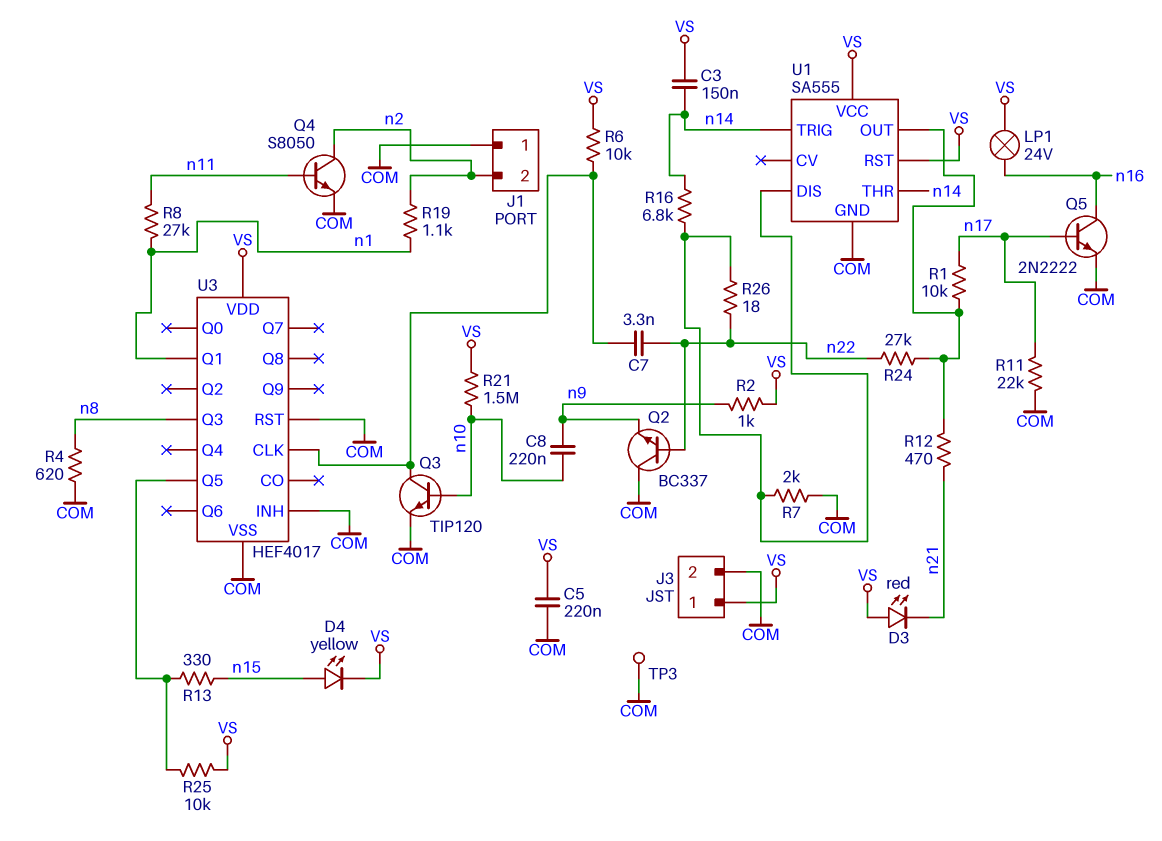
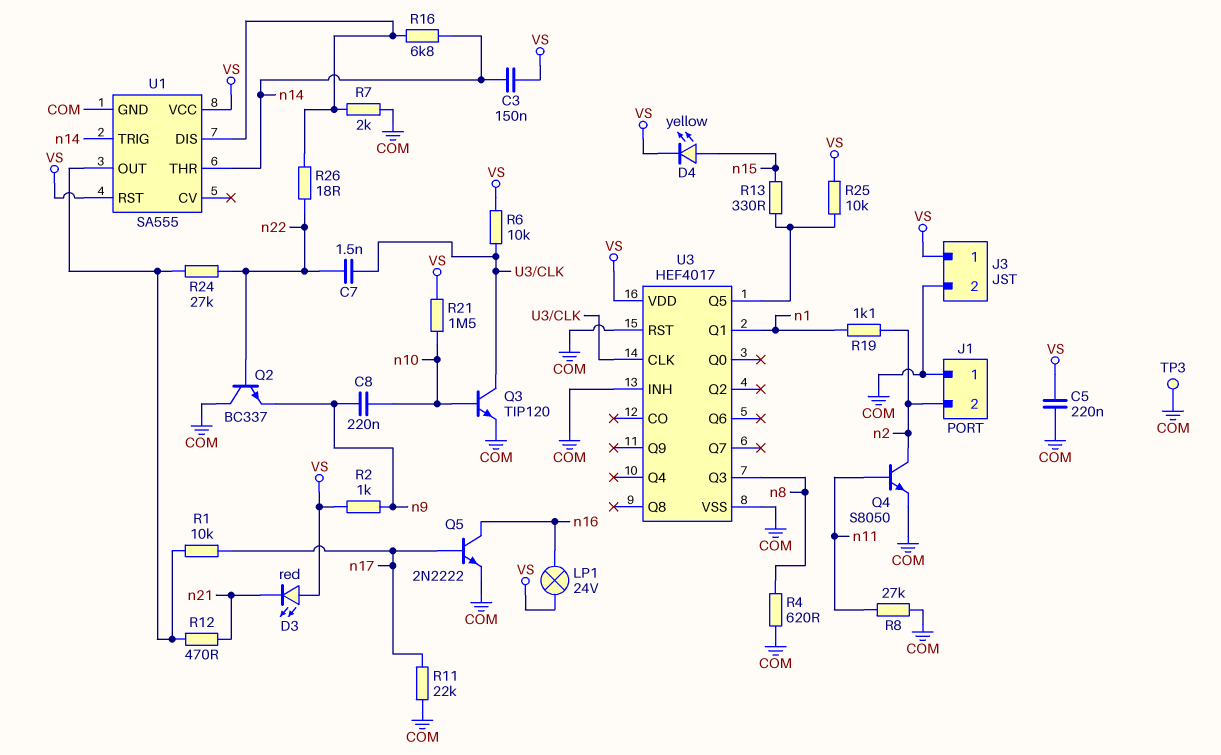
C7: 3.3nF (U3/CLK, n22) -> 1.5nF (U3/CLK, n22)
R8: 27k (n1, n11) -> 27k (COM, n11)

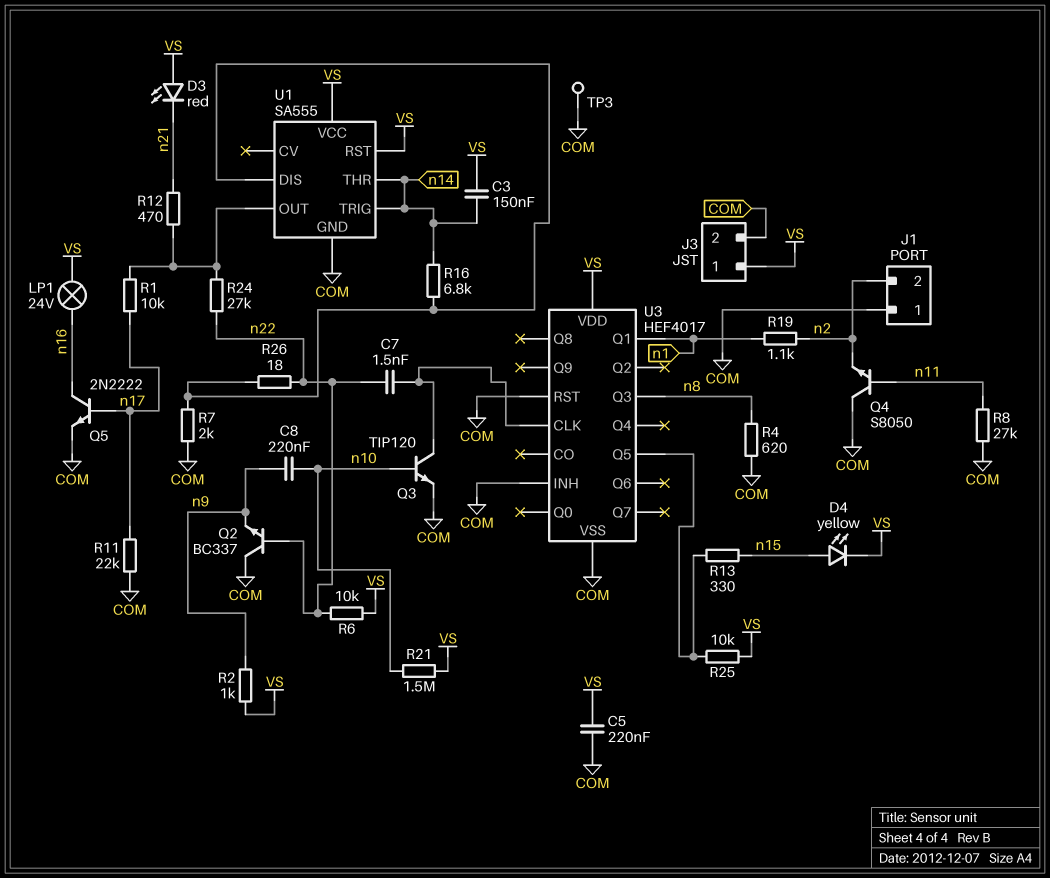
Q4: NPN S8050 (B n11, C n2, E COM) -> NPN S8050 (B n11, C COM, E n2)
R6: 10k (U3/CLK, VS) -> 10k (VS, n22)

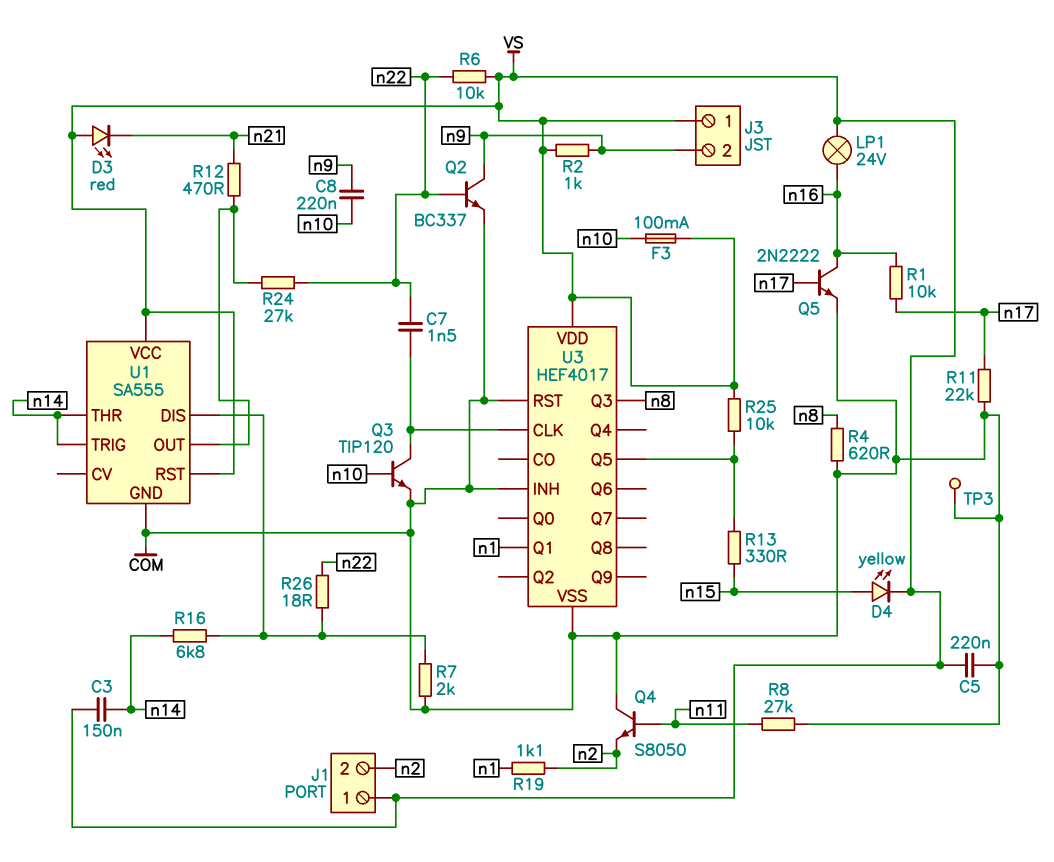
F3: none -> 100mA (VS, n10)
J1 pin 1: COM -> VS
J3 pin 2: COM -> n9
Q2: NPN BC337 (B n22, C COM, E n9) -> NPN BC337 (B n22, C n9, E COM)
R1: 10k (U1/OUT, n17) -> 10k (n16, n17)
R21: 1.5M (VS, n10) -> none

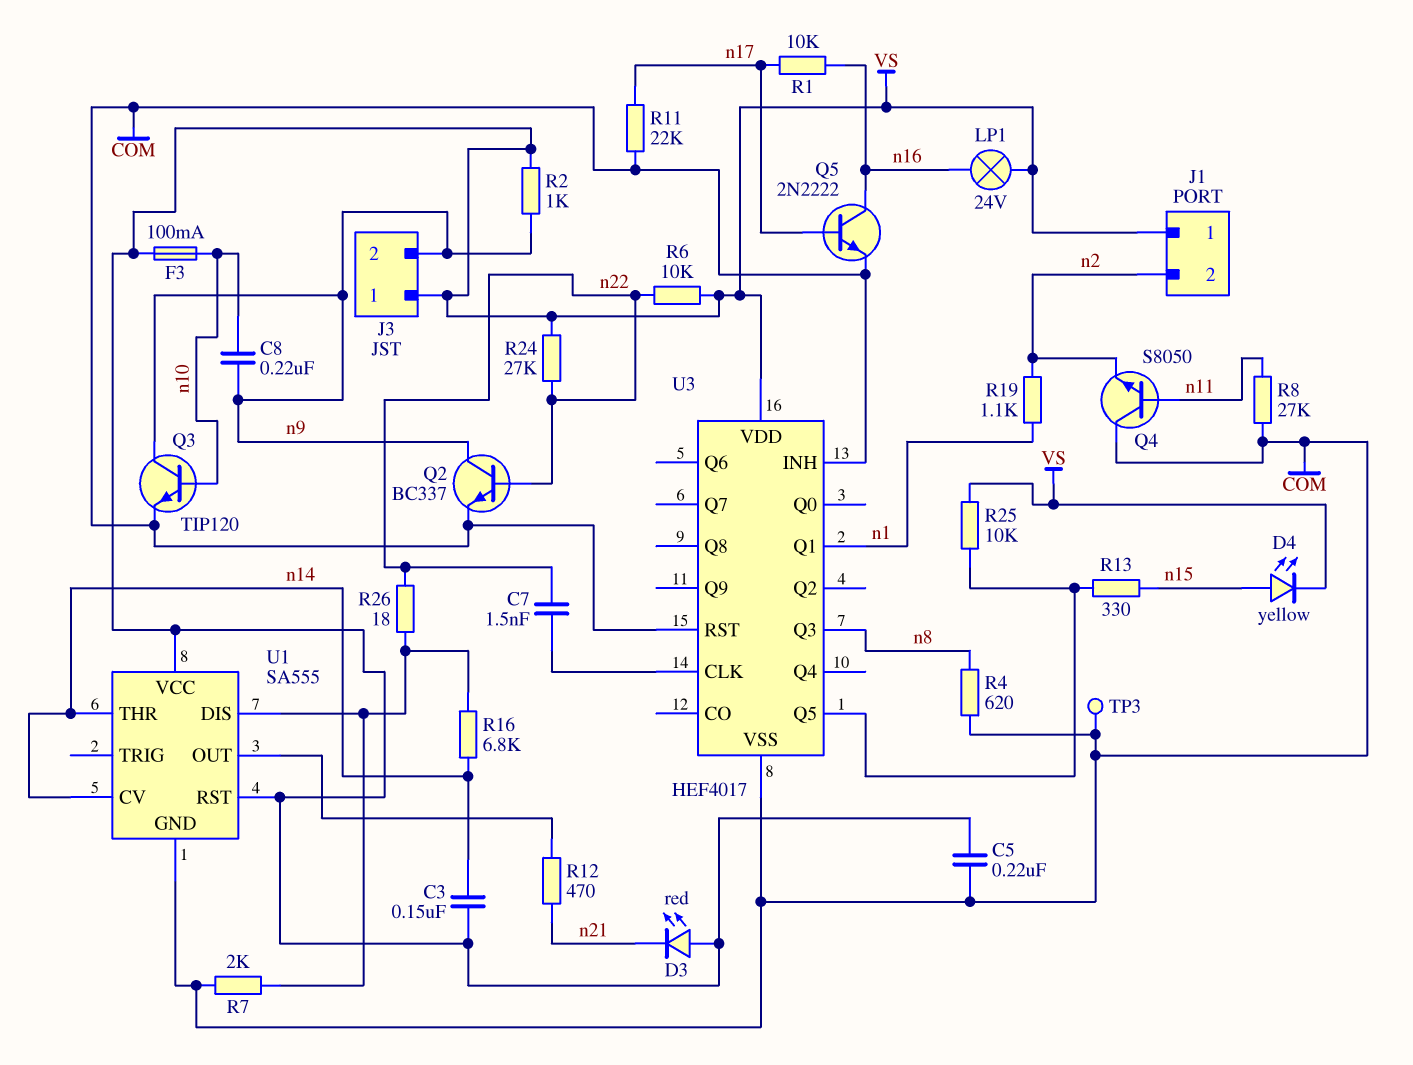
Q3: NPN TIP120 (B n10, C U3/CLK, E COM) -> NPN TIP120 (B n10, C n9, E COM)
R24: 27k (U1/OUT, n22) -> 27k (VS, n22)
U1 pin CV: none -> n14
U1 pin TRIG: n14 -> none

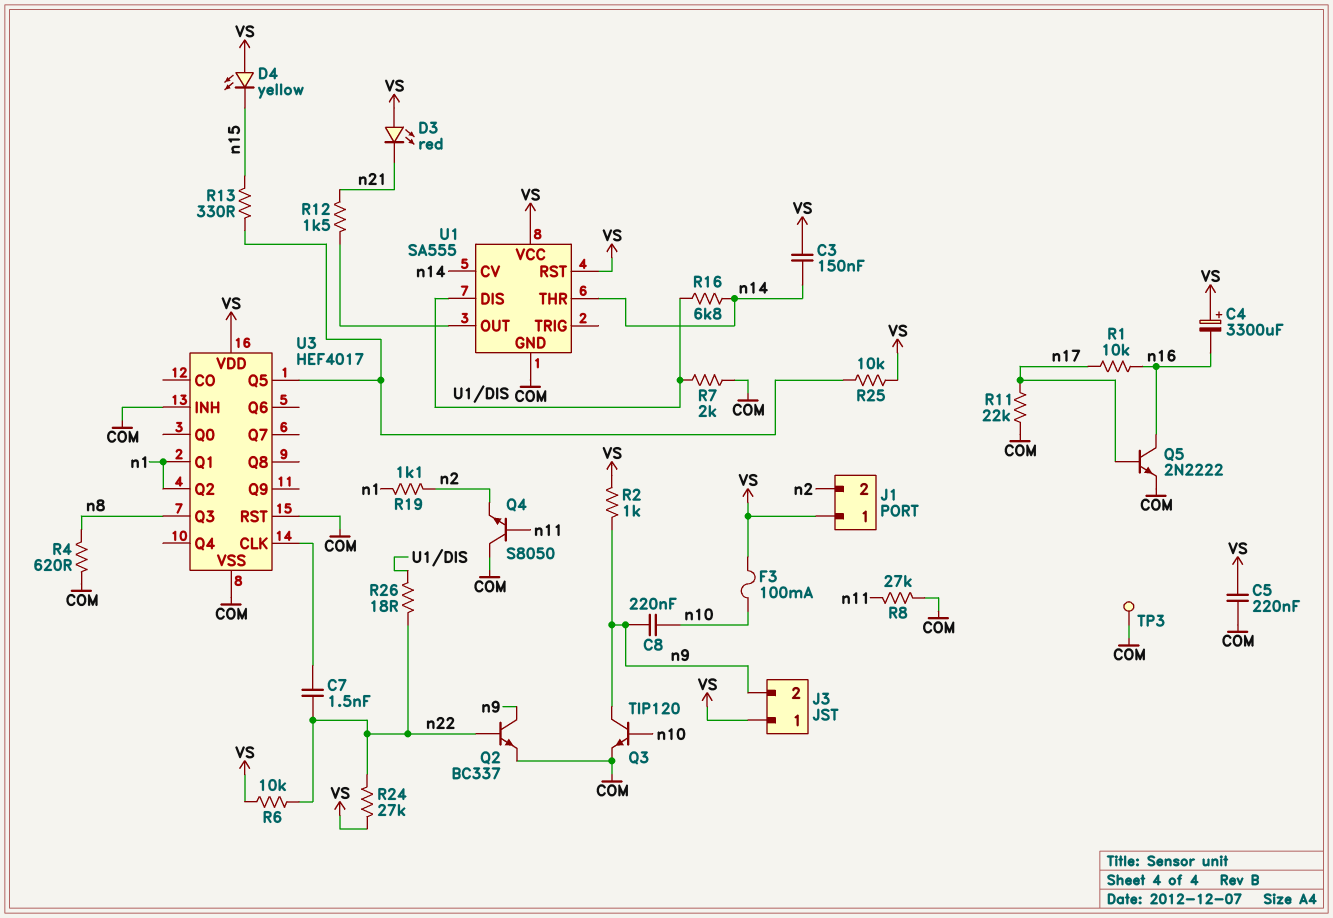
C4: none -> 3300uF (plus VS, minus n16)
D4: LED yellow (A n15, K VS) -> LED yellow (A VS, K n15)
LP1: lamp 24V (VS, n16) -> none
R12: 470 (U1/OUT, n21) -> 1.5k (U1/OUT, n21)
U3 pin Q2: none -> n1

